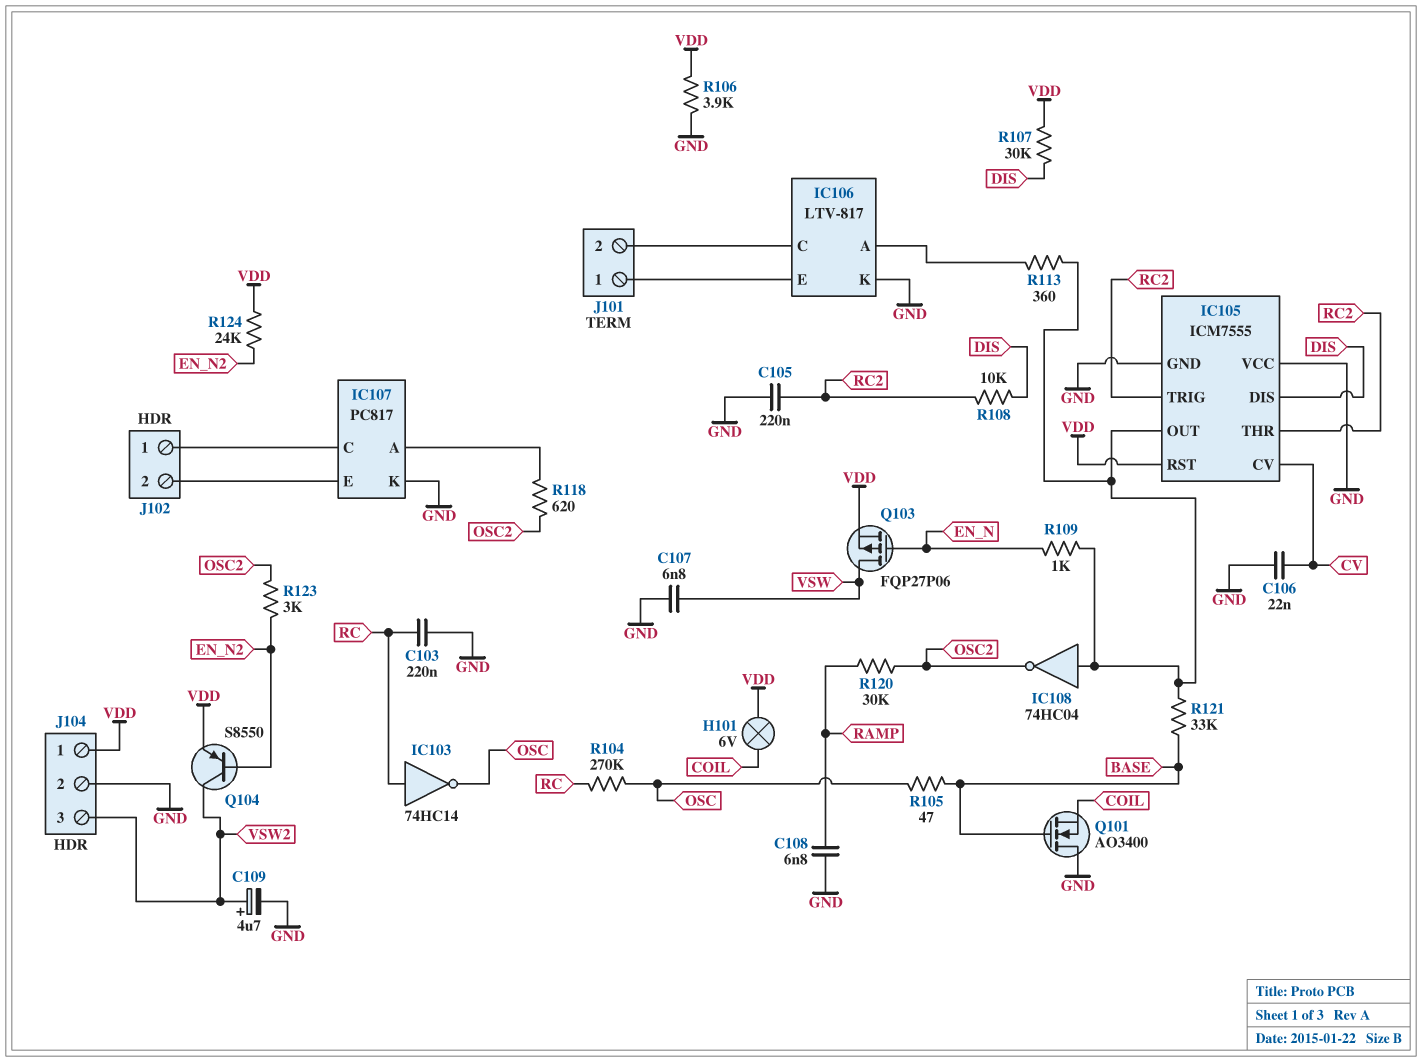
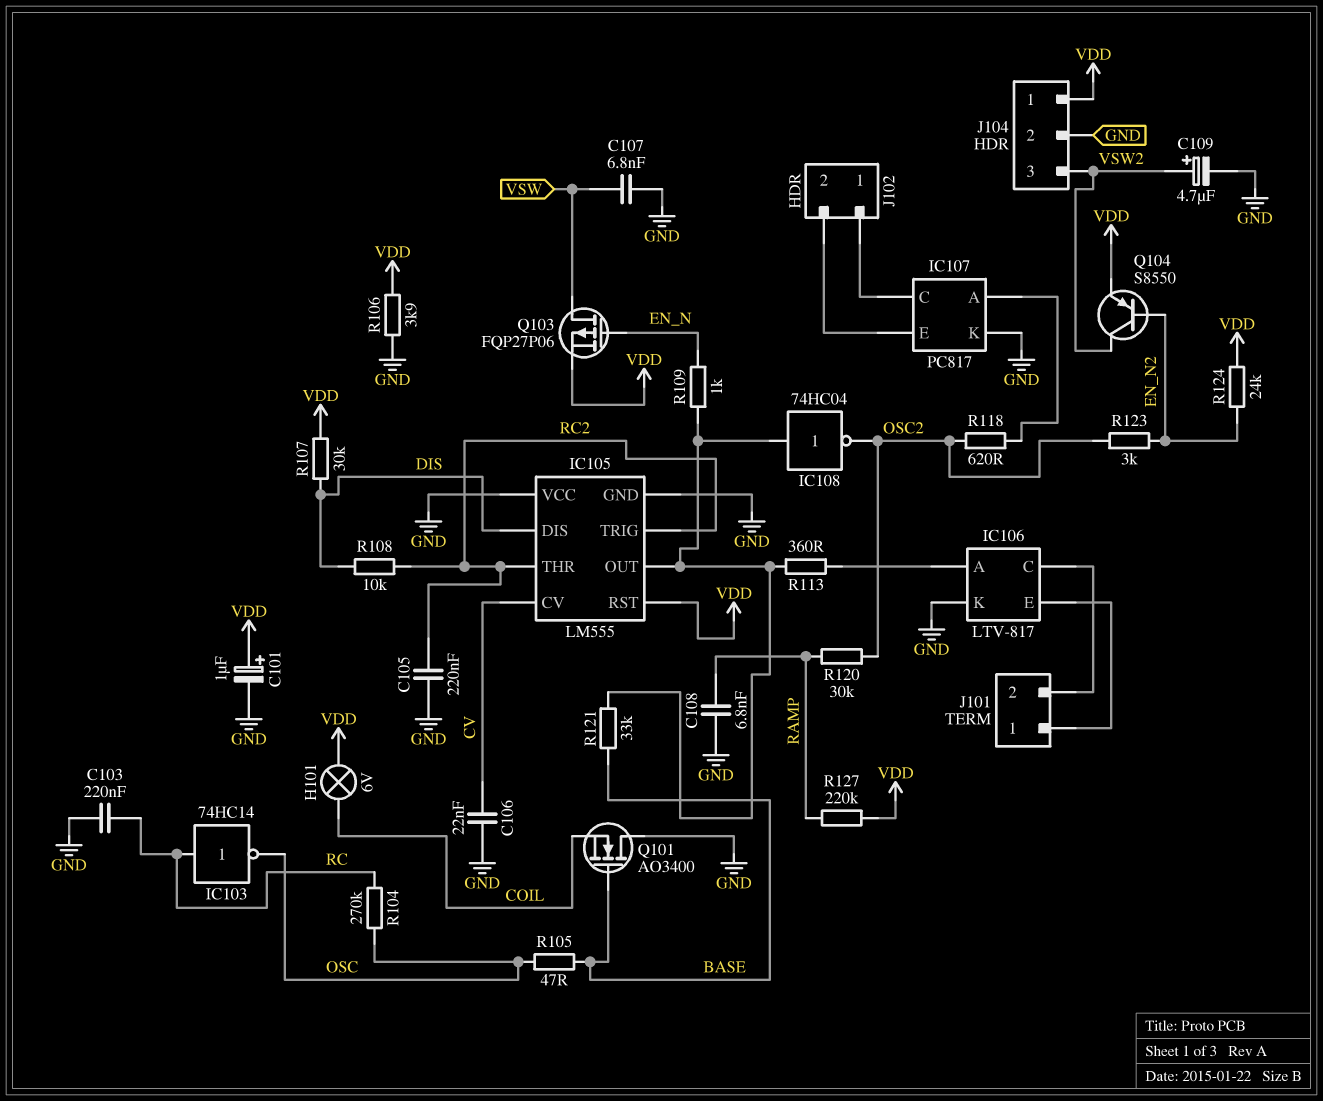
C101: none -> 1uF (plus VDD, minus GND)
IC105: ICM7555 -> LM555
R127: none -> 220k (RAMP, VDD)

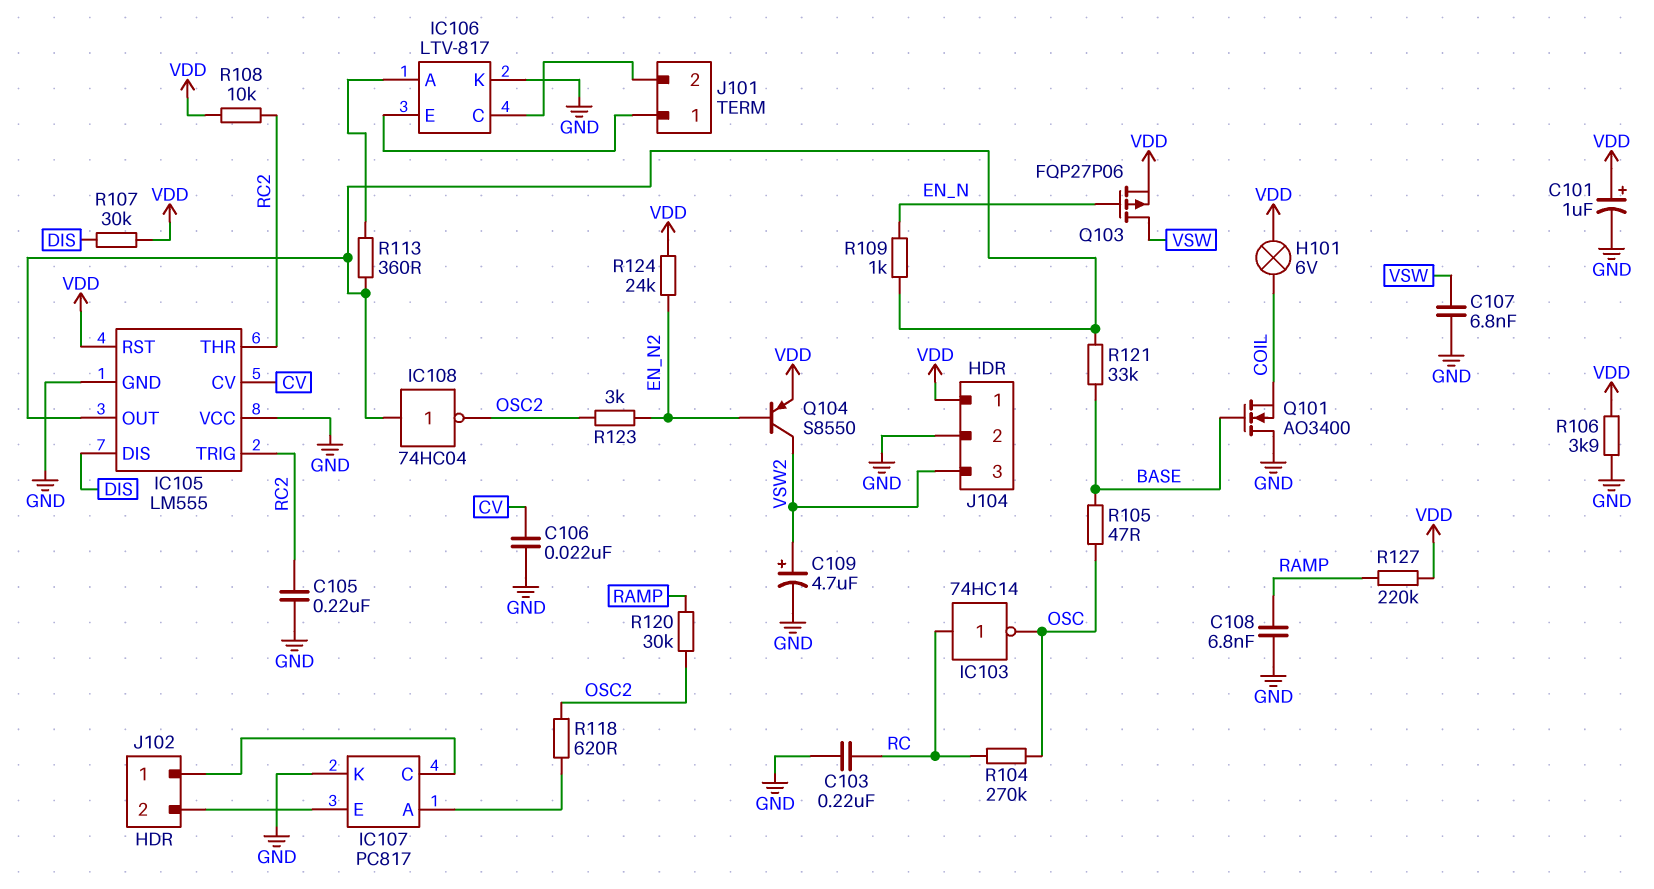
R108: 10k (DIS, RC2) -> 10k (RC2, VDD)

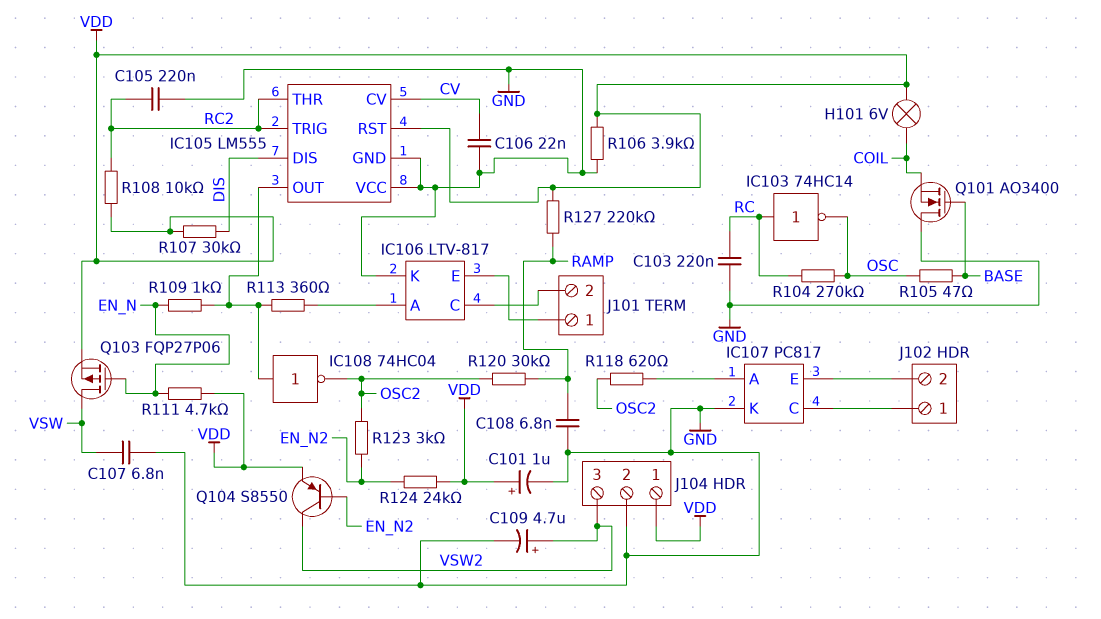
R111: none -> 4.7k (EN_N, VDD)
R121: 33k (BASE, IC105/OUT) -> none

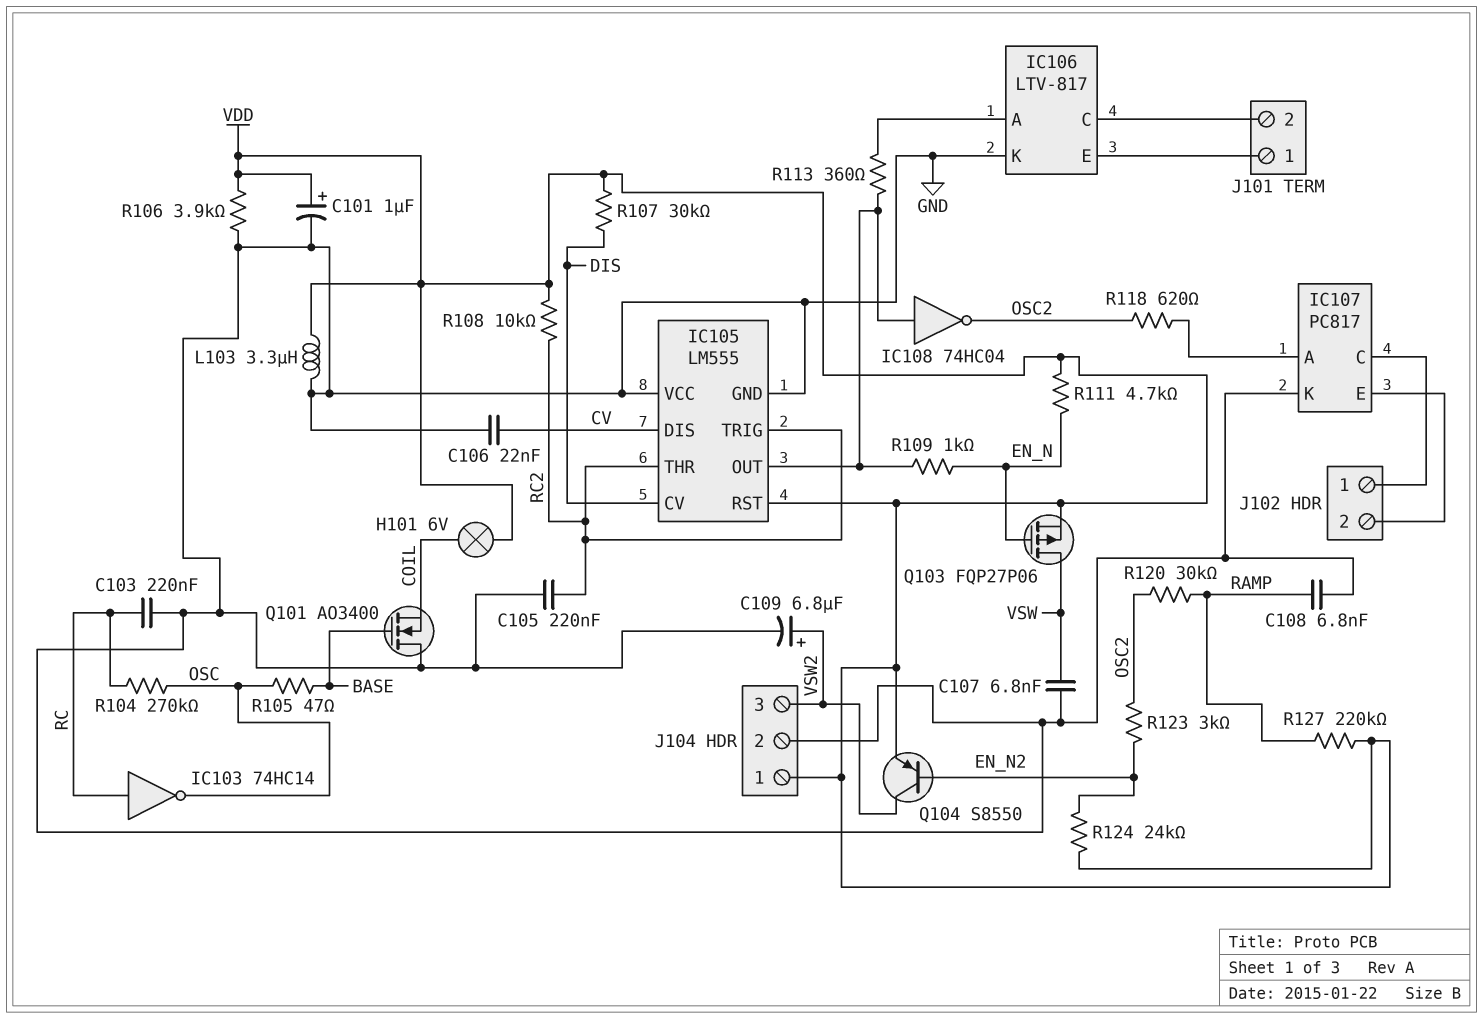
C109: 4.7uF (plus VSW2, minus GND) -> 6.8uF (plus VSW2, minus GND)
IC105 pin CV: CV -> DIS
IC105 pin DIS: DIS -> CV
L103: none -> 3.3uH (GND, VDD)

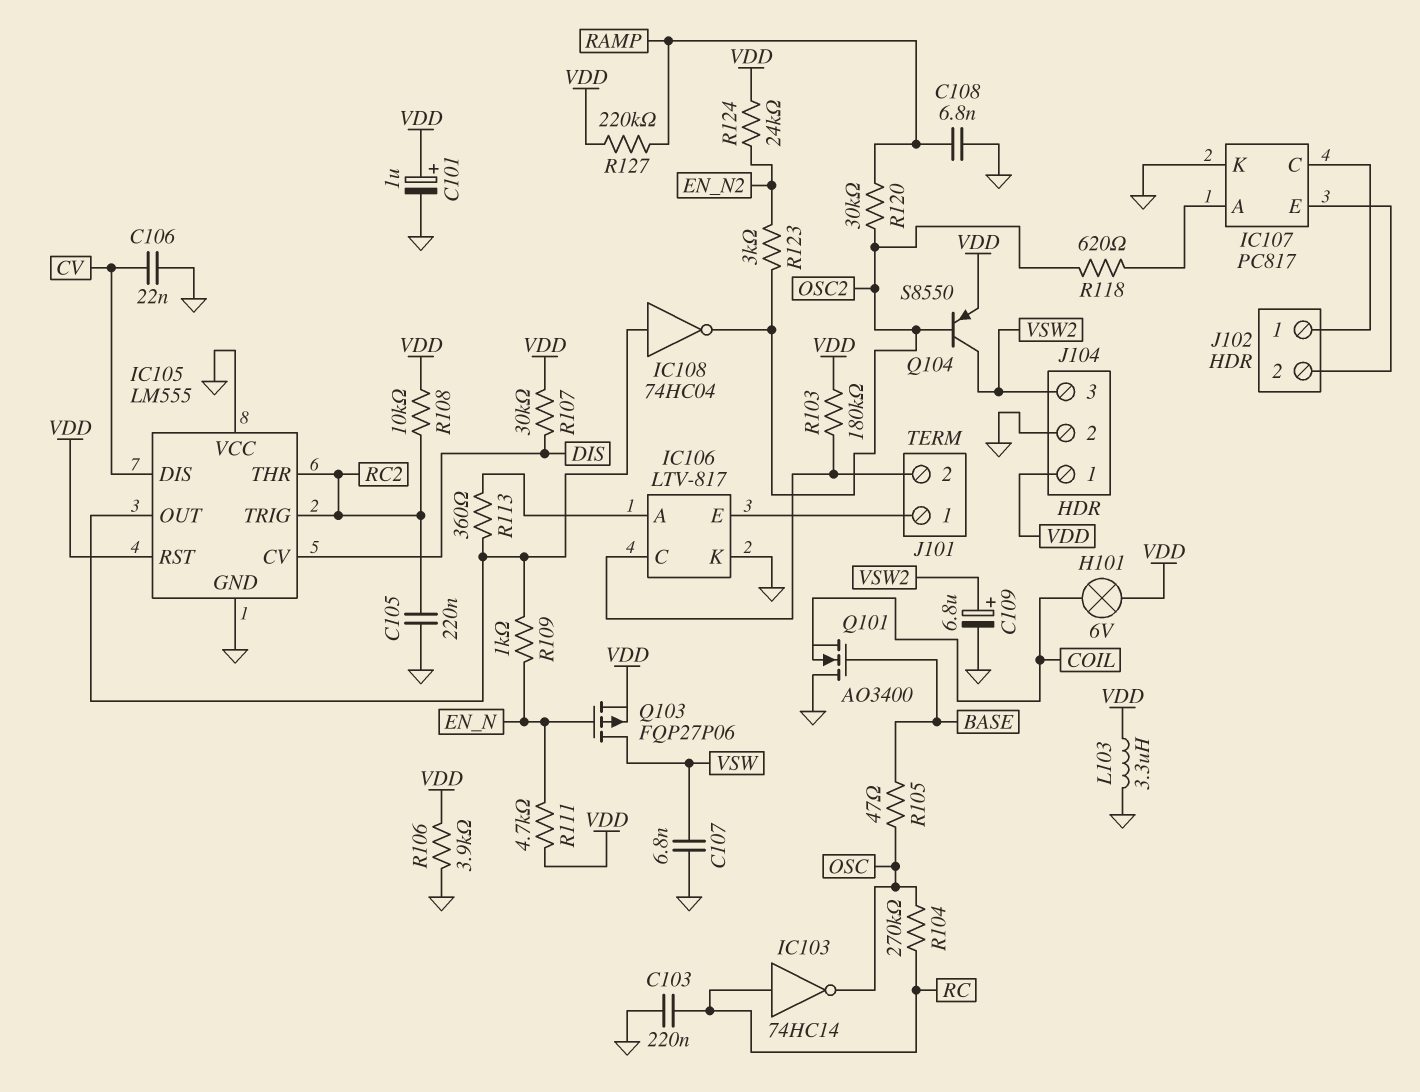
Q104: PNP S8550 (B EN_N2, C VSW2, E VDD) -> PNP S8550 (B OSC2, C VSW2, E VDD)
R103: none -> 180k (IC106/C, VDD)

